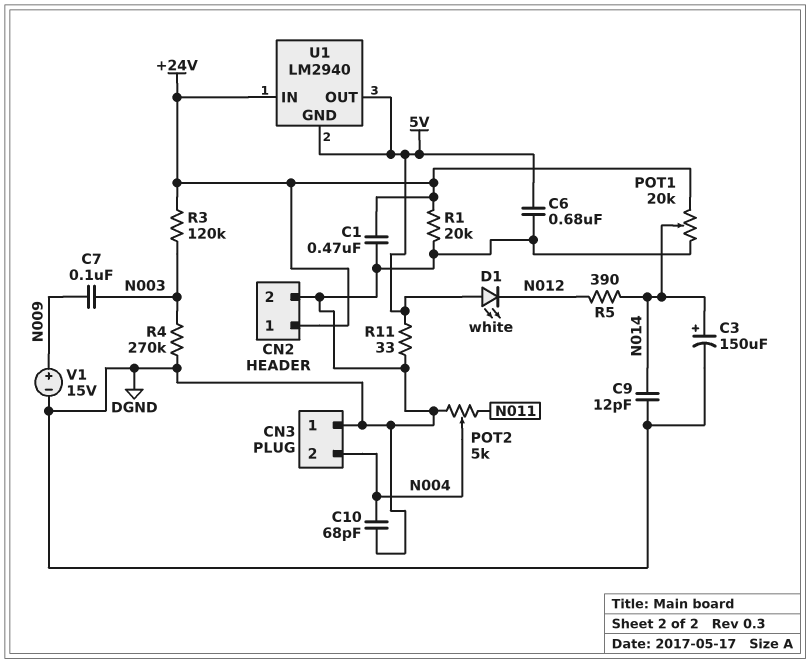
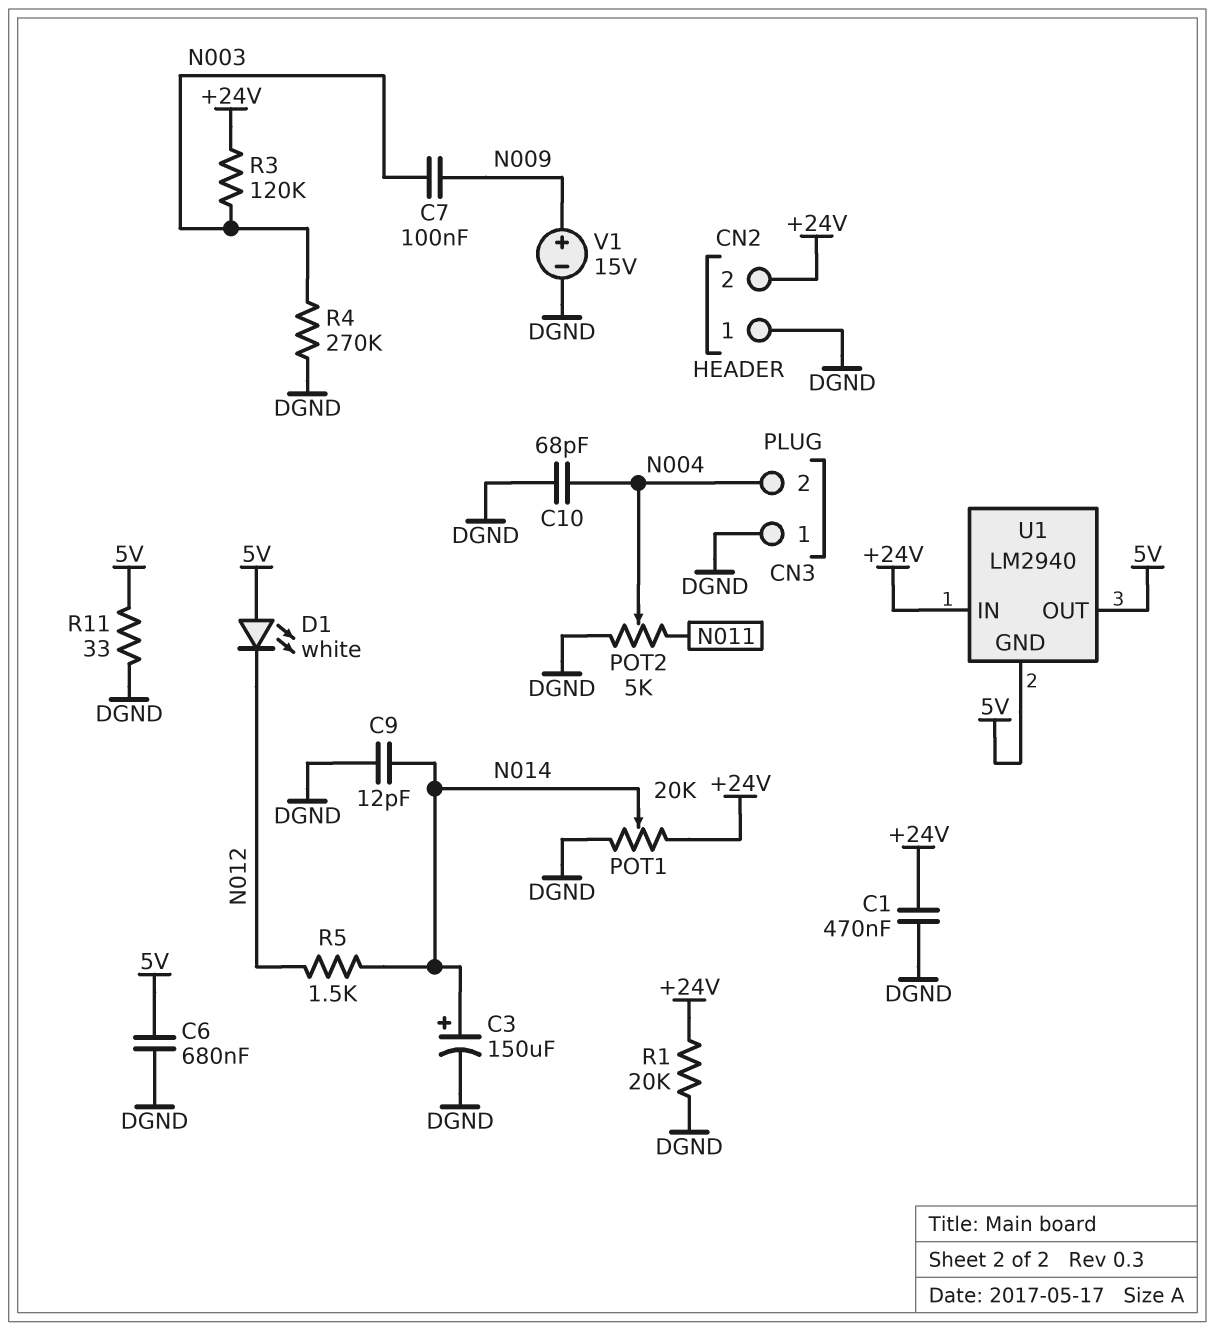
CN2 pin 1: +24V -> DGND
CN2 pin 2: DGND -> +24V
R5: 390 (N012, N014) -> 1.5k (N012, N014)

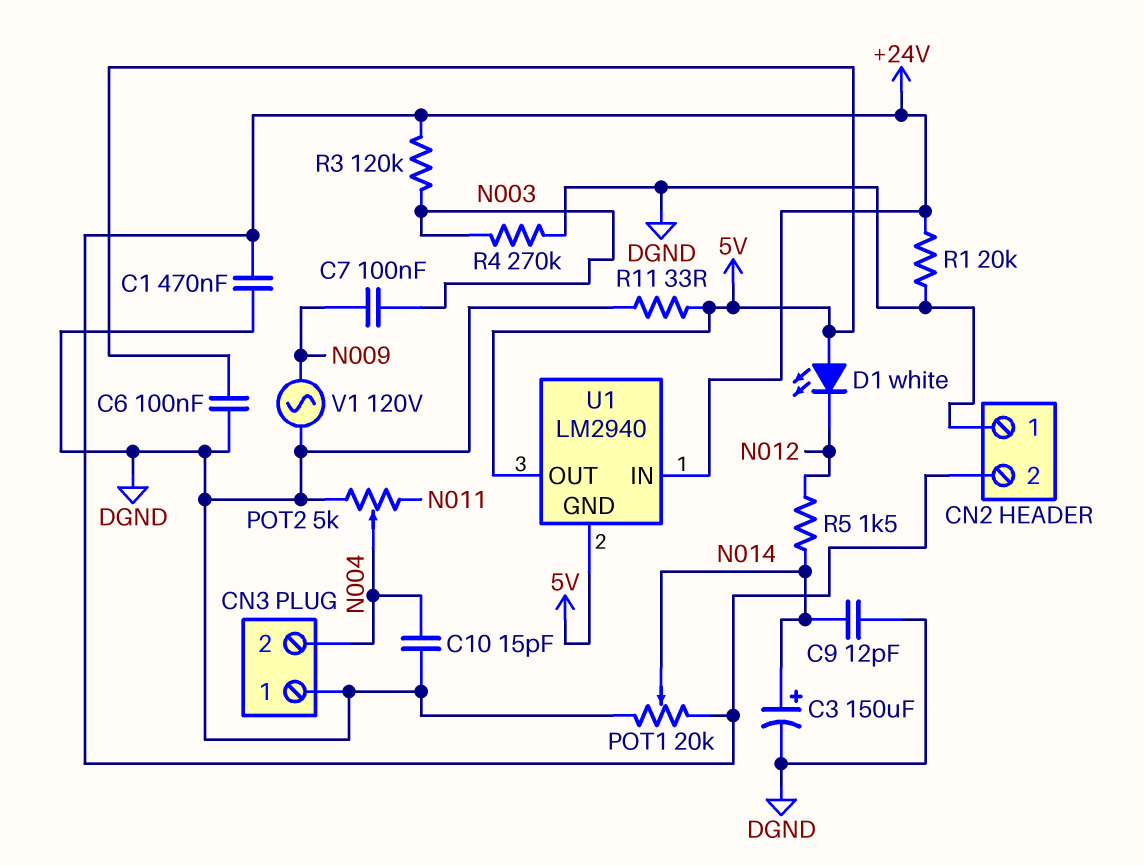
C6: 680nF (5V, DGND) -> 100nF (5V, DGND)
C10: 68pF (DGND, N004) -> 15pF (DGND, N004)
V1: 15V (plus N009, minus DGND) -> AC 120V (DGND, N009)

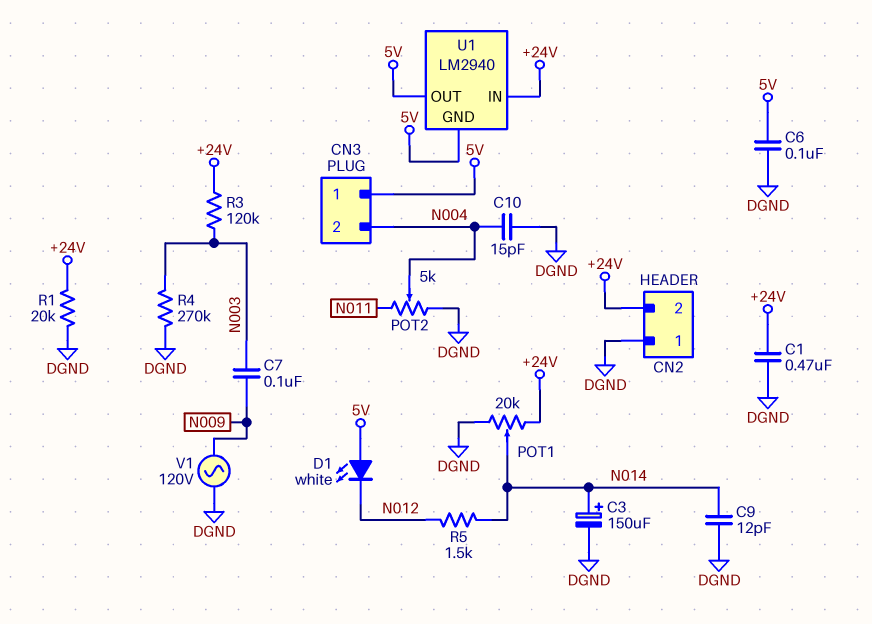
CN3 pin 1: DGND -> 5V
R11: 33 (5V, DGND) -> none

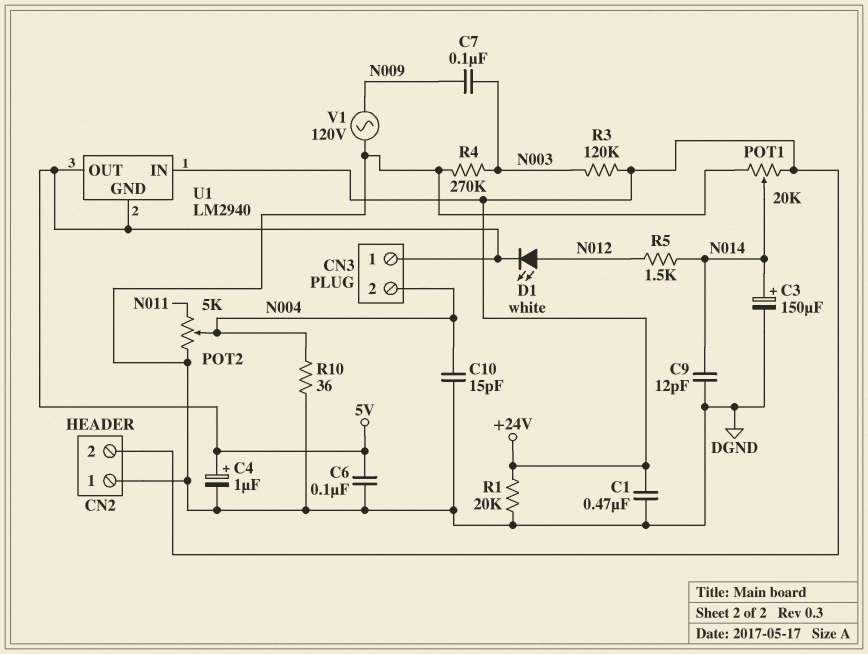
C4: none -> 1uF (plus 5V, minus DGND)
D1: LED white (A 5V, K N012) -> LED white (A N012, K 5V)
R10: none -> 36 (DGND, N004)

